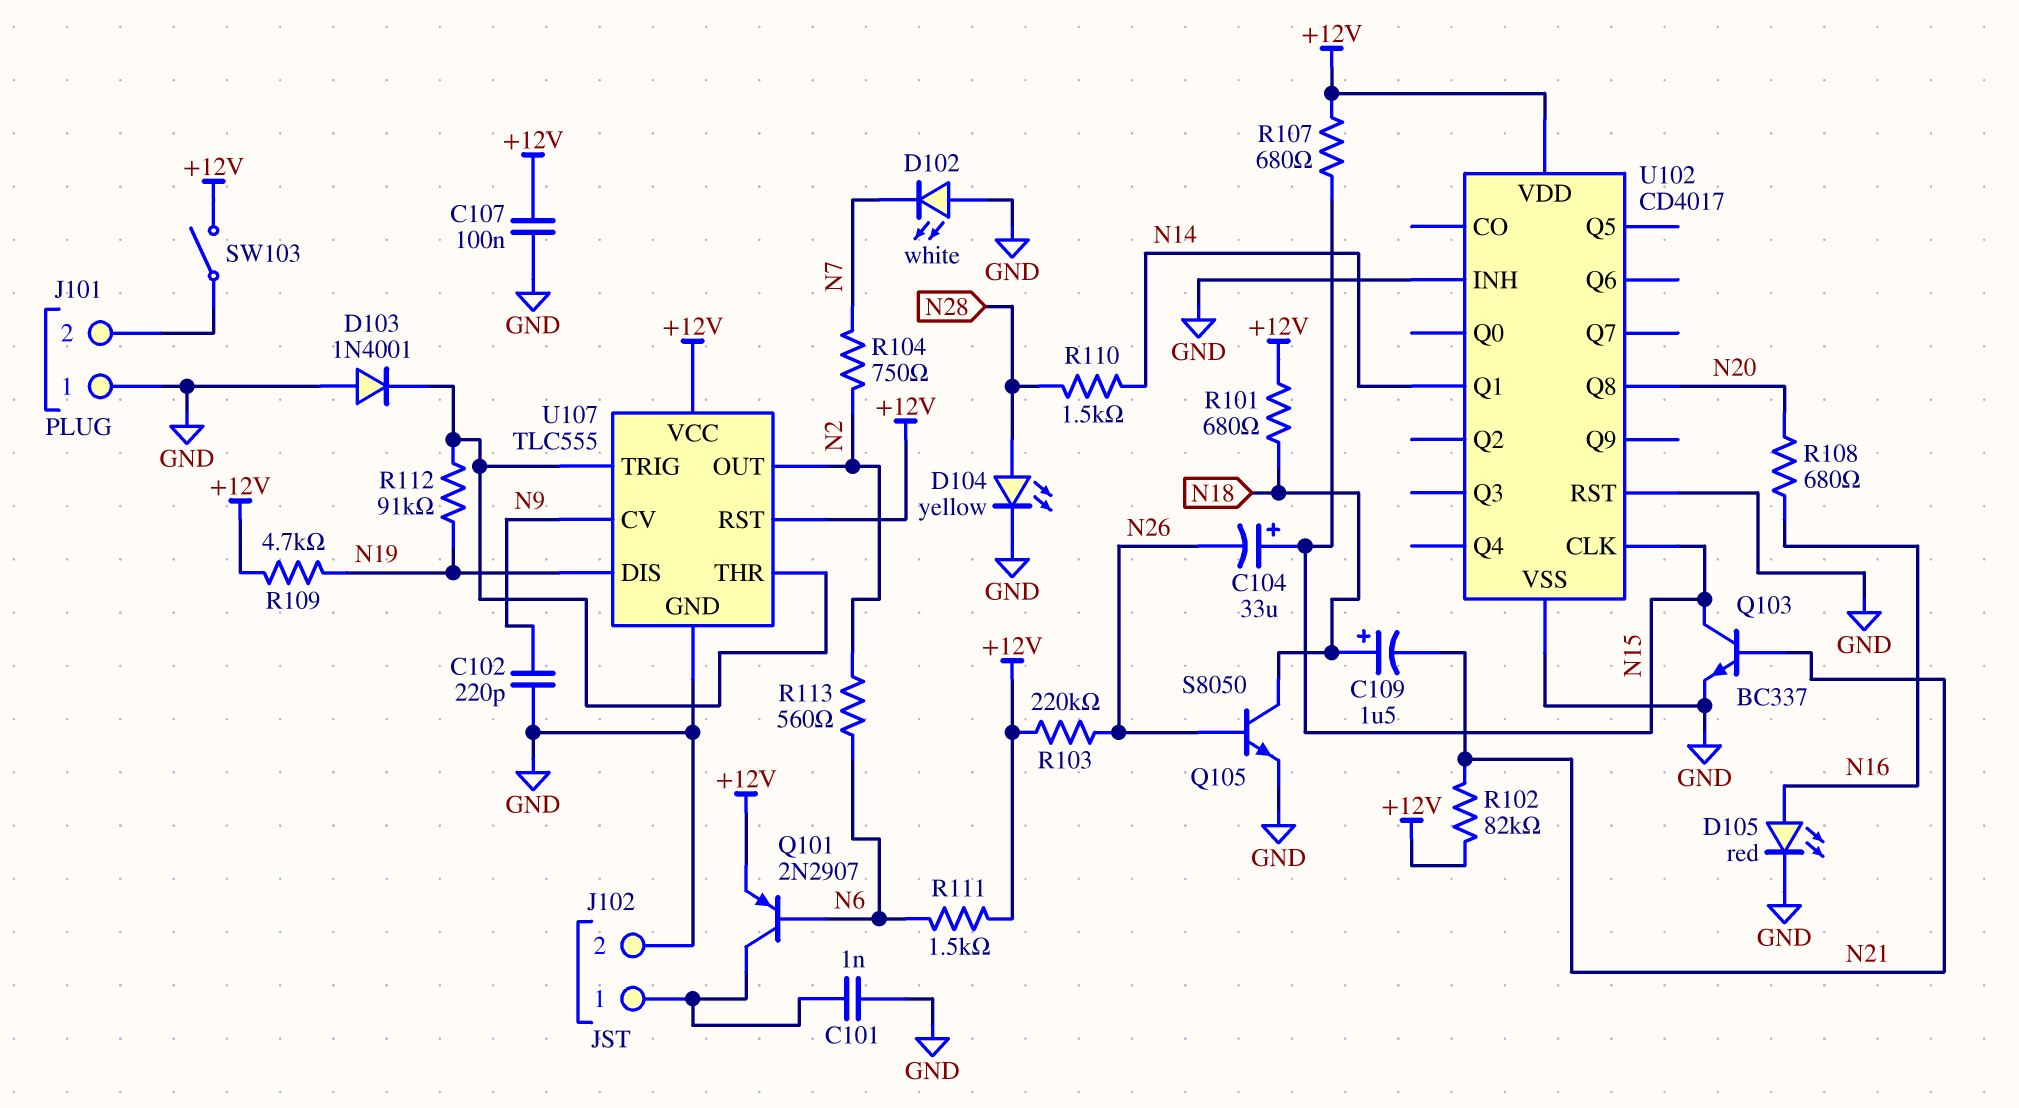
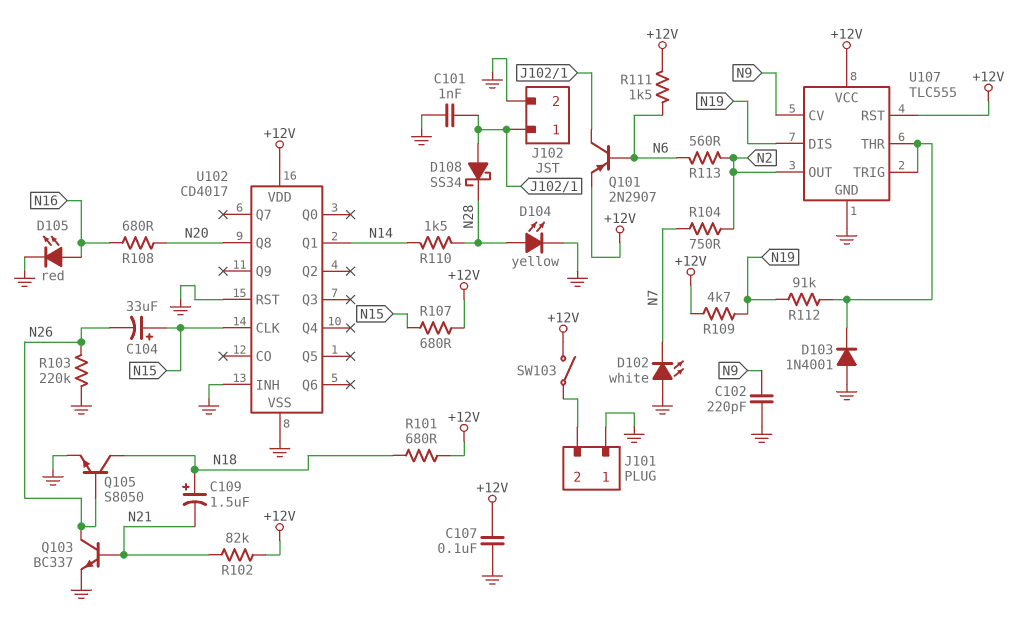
D108: none -> schottky SS34 (A J102/1, K N28)
Q103: NPN BC337 (B N21, C N15, E GND) -> NPN BC337 (B N21, C N26, E GND)
R103: 220k (+12V, N26) -> 220k (GND, N26)

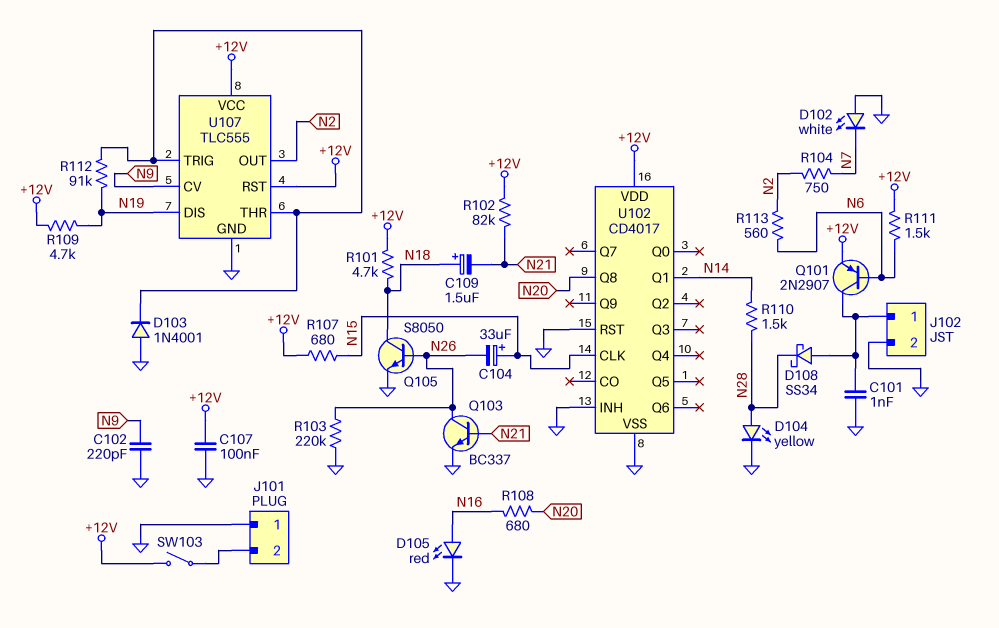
R101: 680 (+12V, N18) -> 4.7k (+12V, N18)

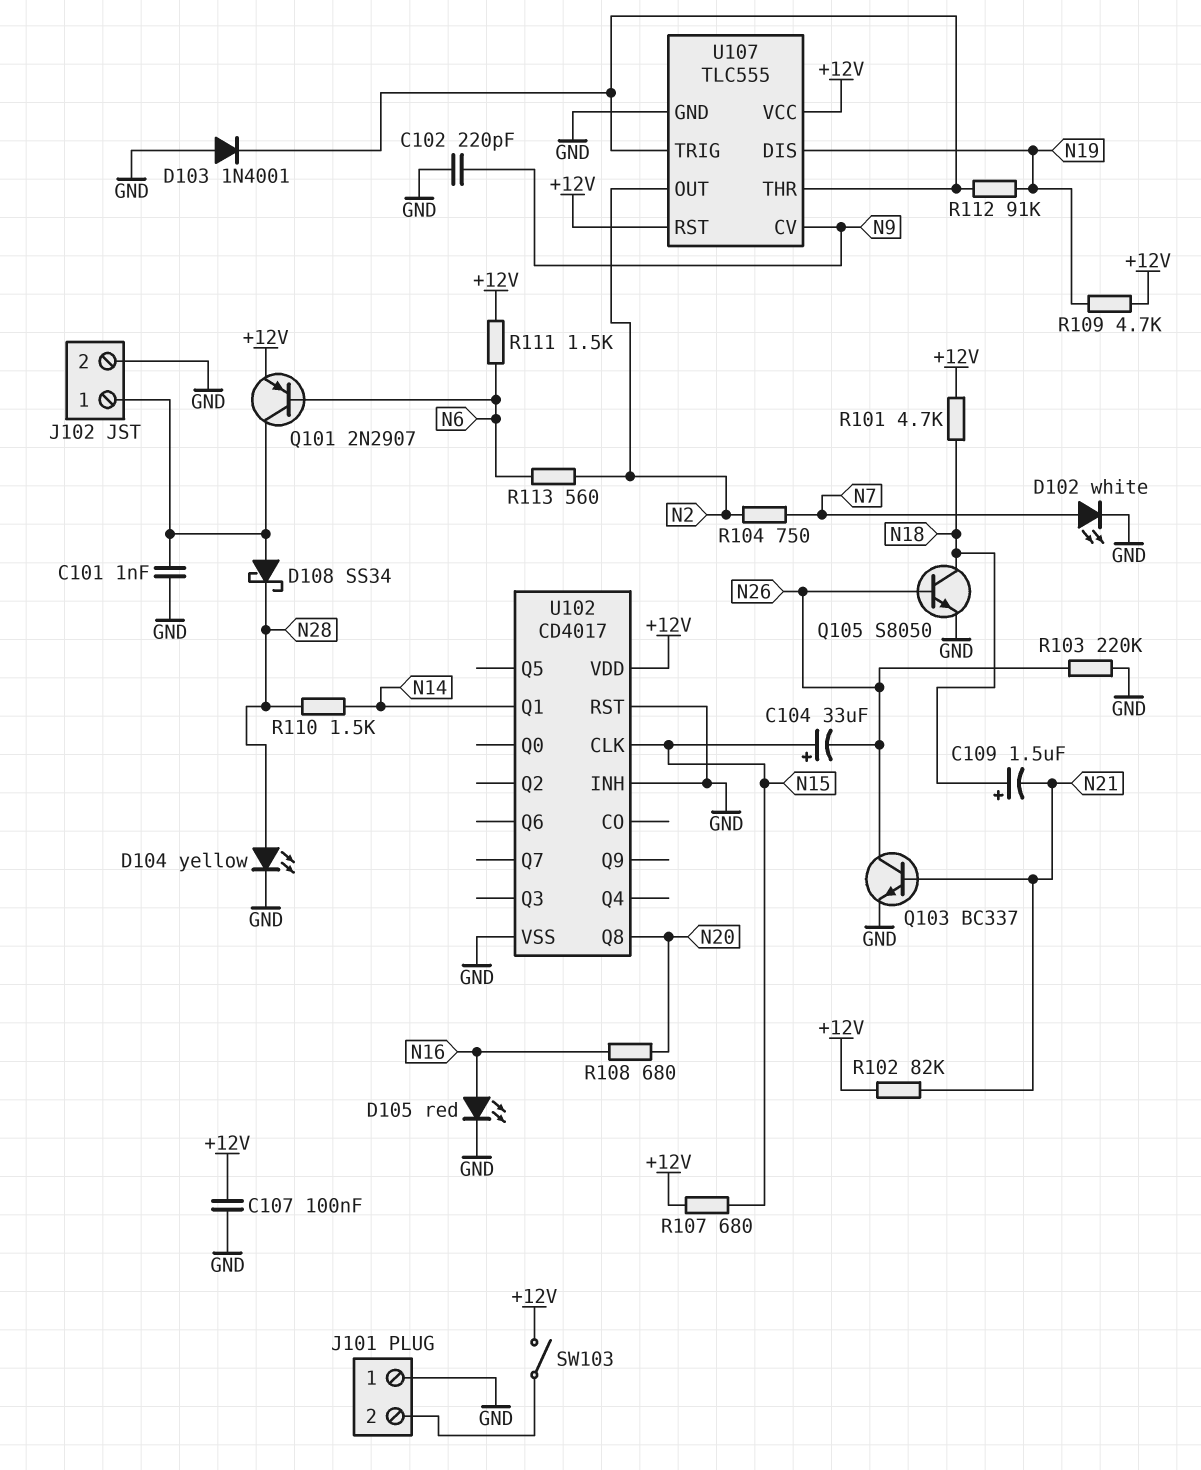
D102: LED white (A GND, K N7) -> LED white (A N7, K GND)

